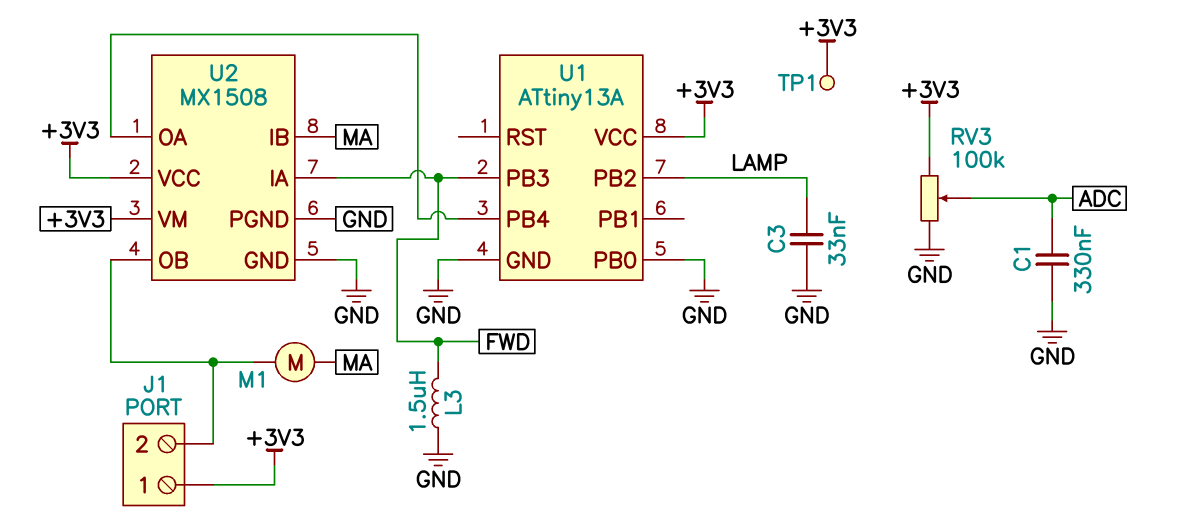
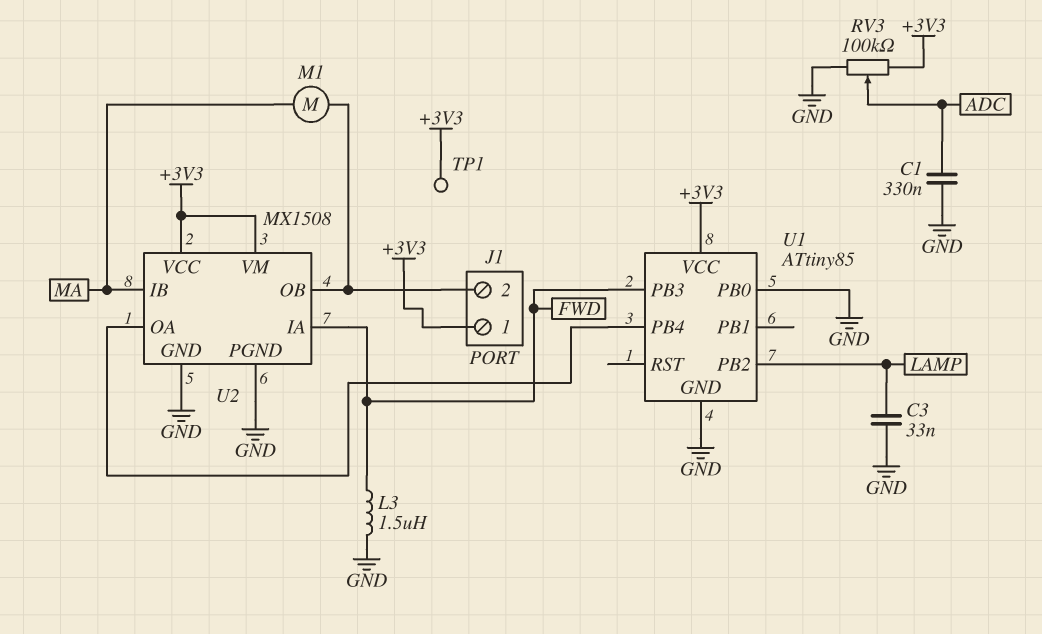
U1: ATtiny13A -> ATtiny85

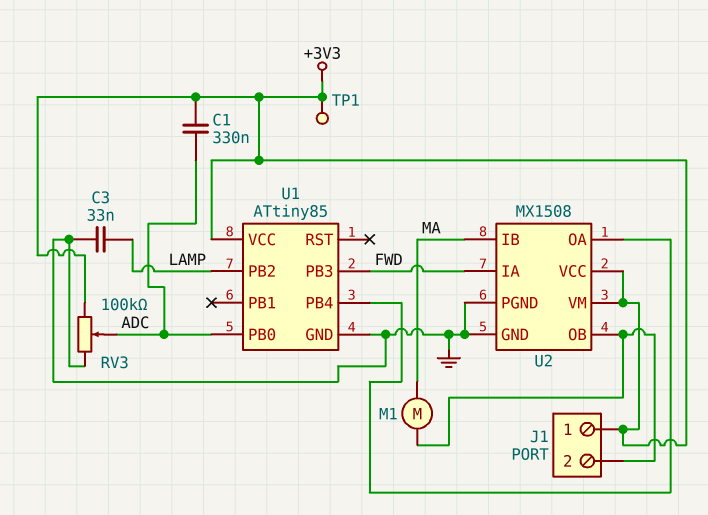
C1: 330nF (ADC, GND) -> 330nF (+3V3, ADC)
L3: 1.5uH (FWD, GND) -> none
U1 pin PB0: GND -> ADC

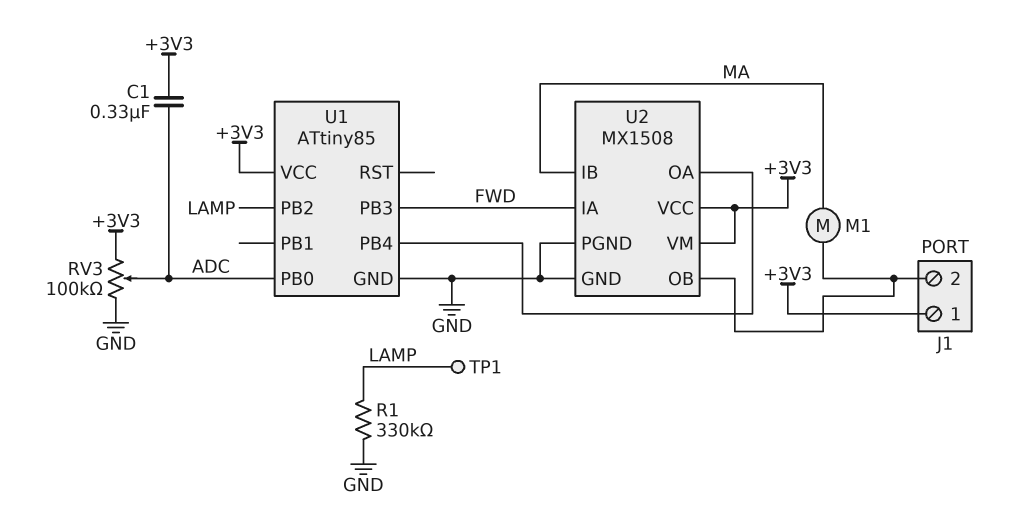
C3: 33nF (GND, LAMP) -> none
R1: none -> 330k (GND, LAMP)
TP1: test point (+3V3) -> test point (LAMP)

